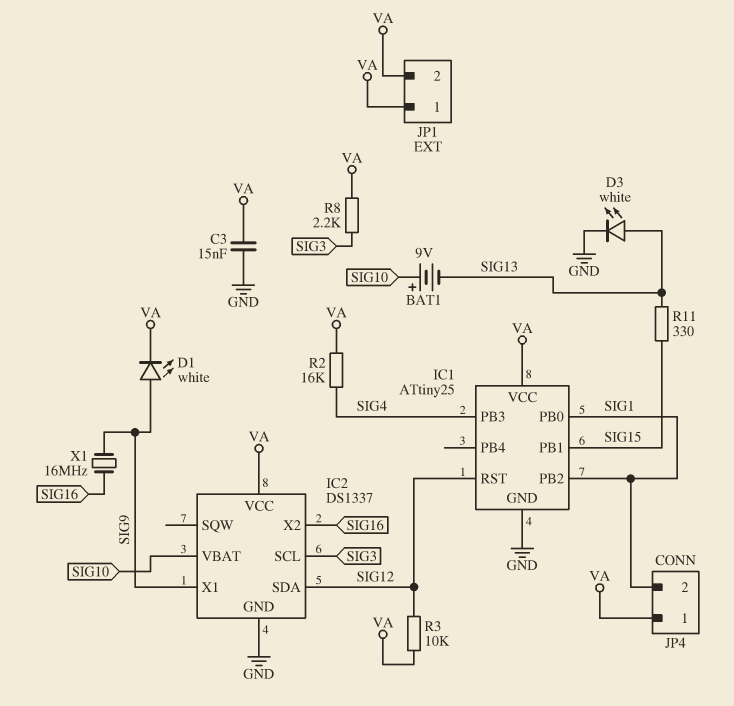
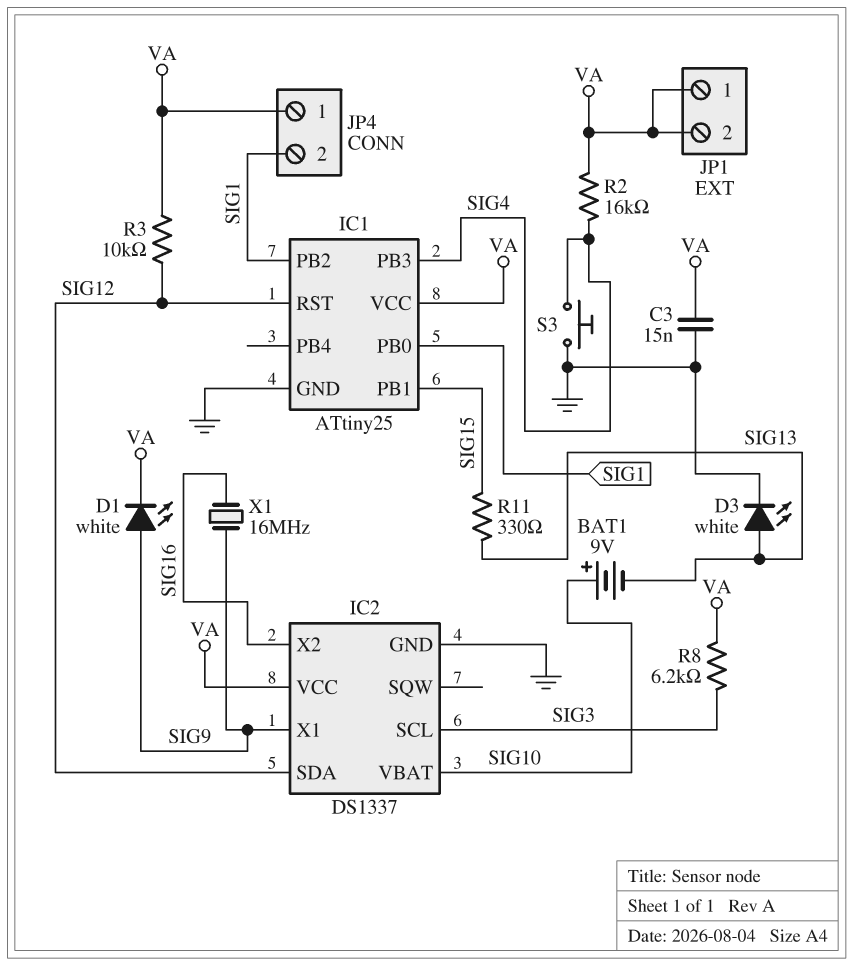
R8: 2.2k (SIG3, VA) -> 6.2k (SIG3, VA)
S3: none -> button (GND, SIG4)

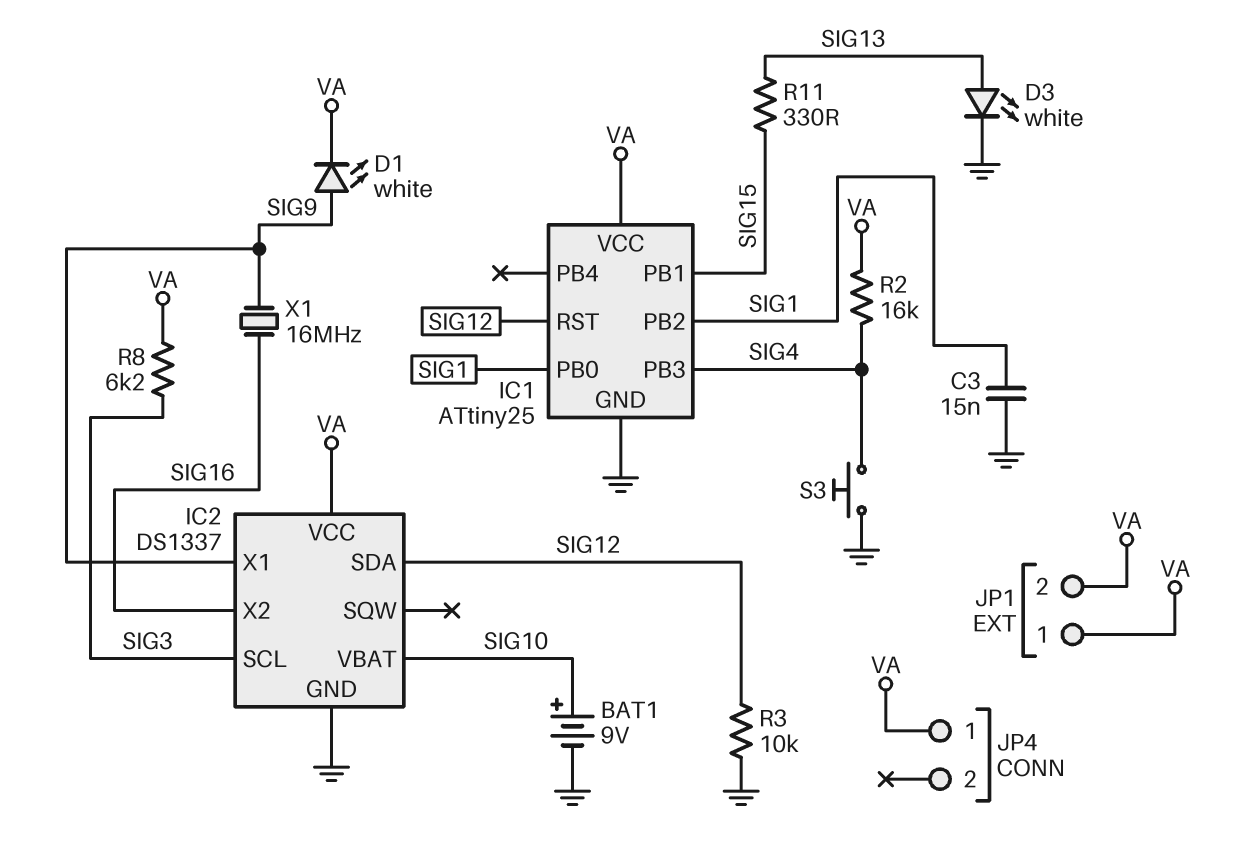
BAT1: 9V (plus SIG10, minus SIG13) -> 9V (plus SIG10, minus GND)
C3: 15nF (GND, VA) -> 15nF (GND, SIG1)
JP4 pin 2: SIG1 -> none
R3: 10k (SIG12, VA) -> 10k (GND, SIG12)

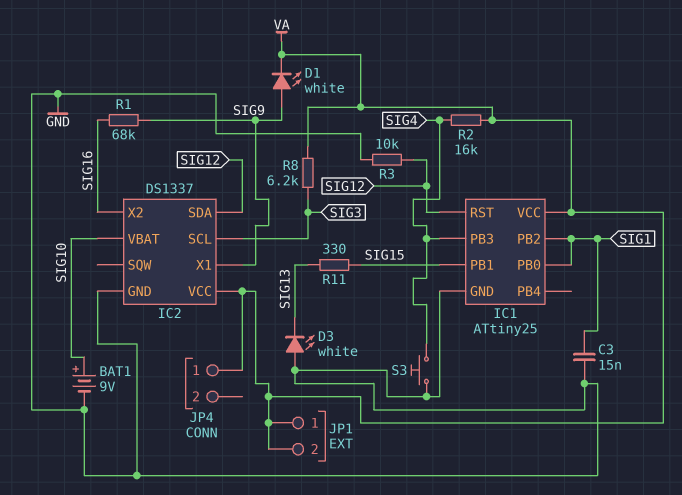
D3: LED white (A SIG13, K GND) -> LED white (A GND, K SIG13)
R1: none -> 68k (SIG9, SIG16)
X1: 16MHz (SIG9, SIG16) -> none

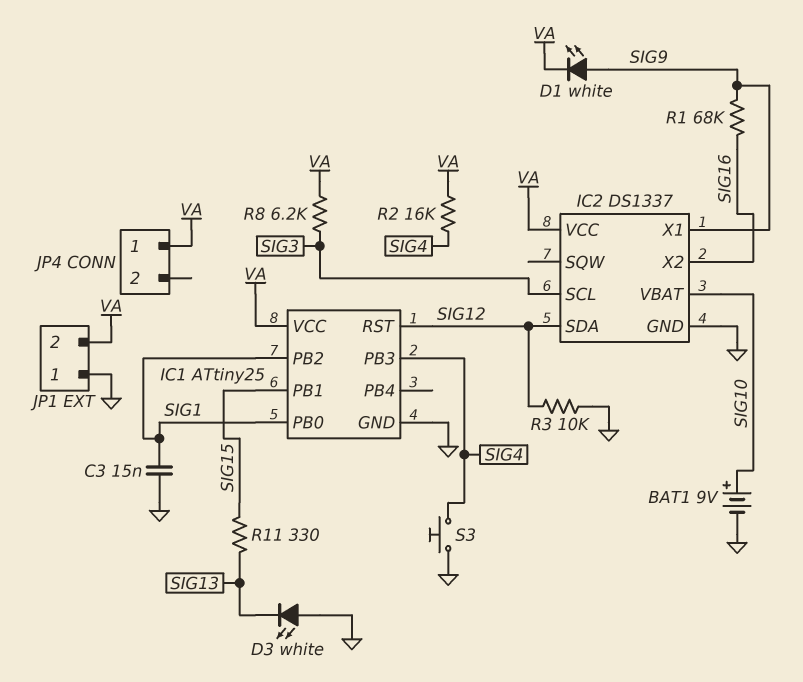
JP1 pin 1: VA -> GND

